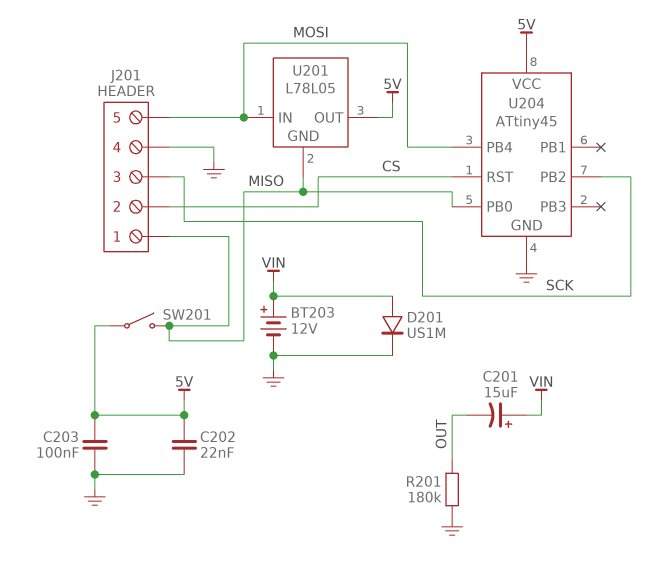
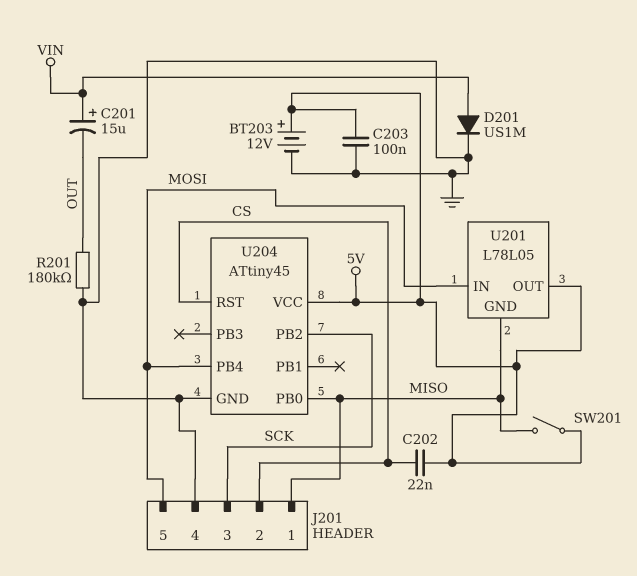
BT203: 12V (plus VIN, minus GND) -> 12V (plus 5V, minus GND)
C202: 22nF (5V, GND) -> 22nF (5V, CS)

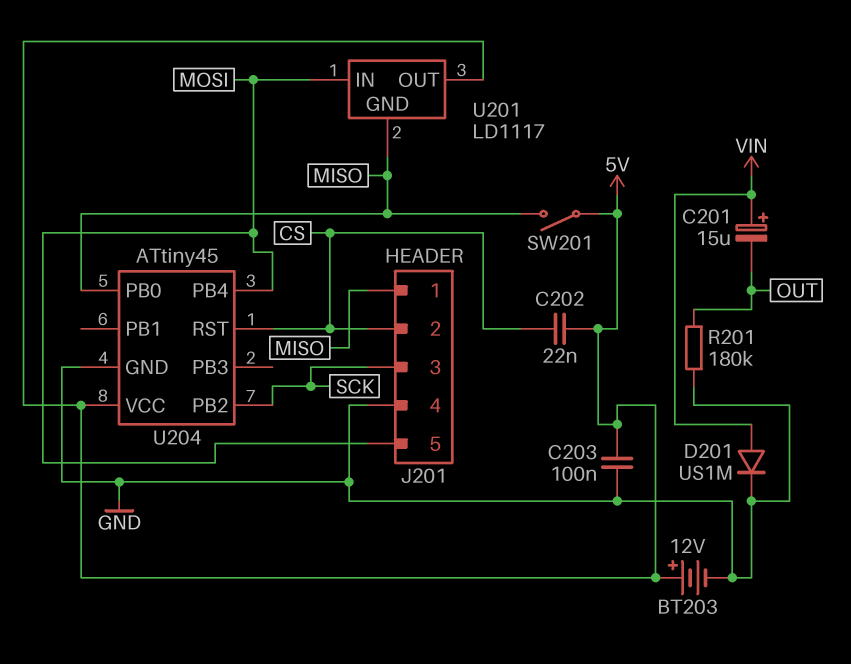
U201: L78L05 -> LD1117

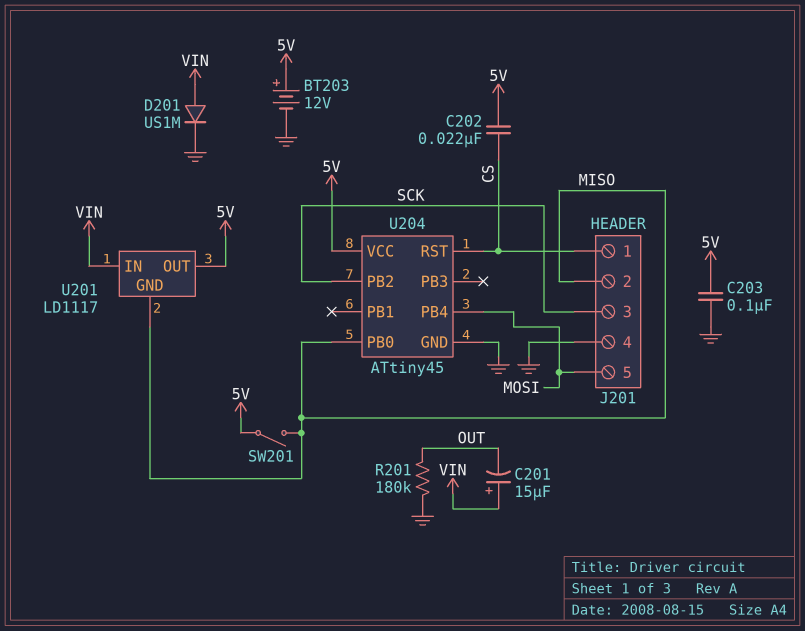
J201 pin 1: MISO -> CS
J201 pin 2: CS -> MISO
U201 pin IN: MOSI -> VIN

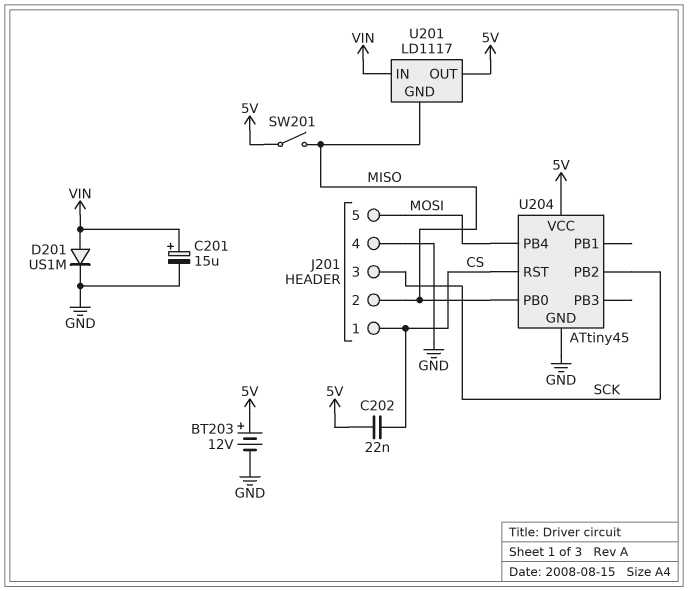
C201: 15uF (plus VIN, minus OUT) -> 15uF (plus VIN, minus GND)
C203: 100nF (5V, GND) -> none
R201: 180k (GND, OUT) -> none

